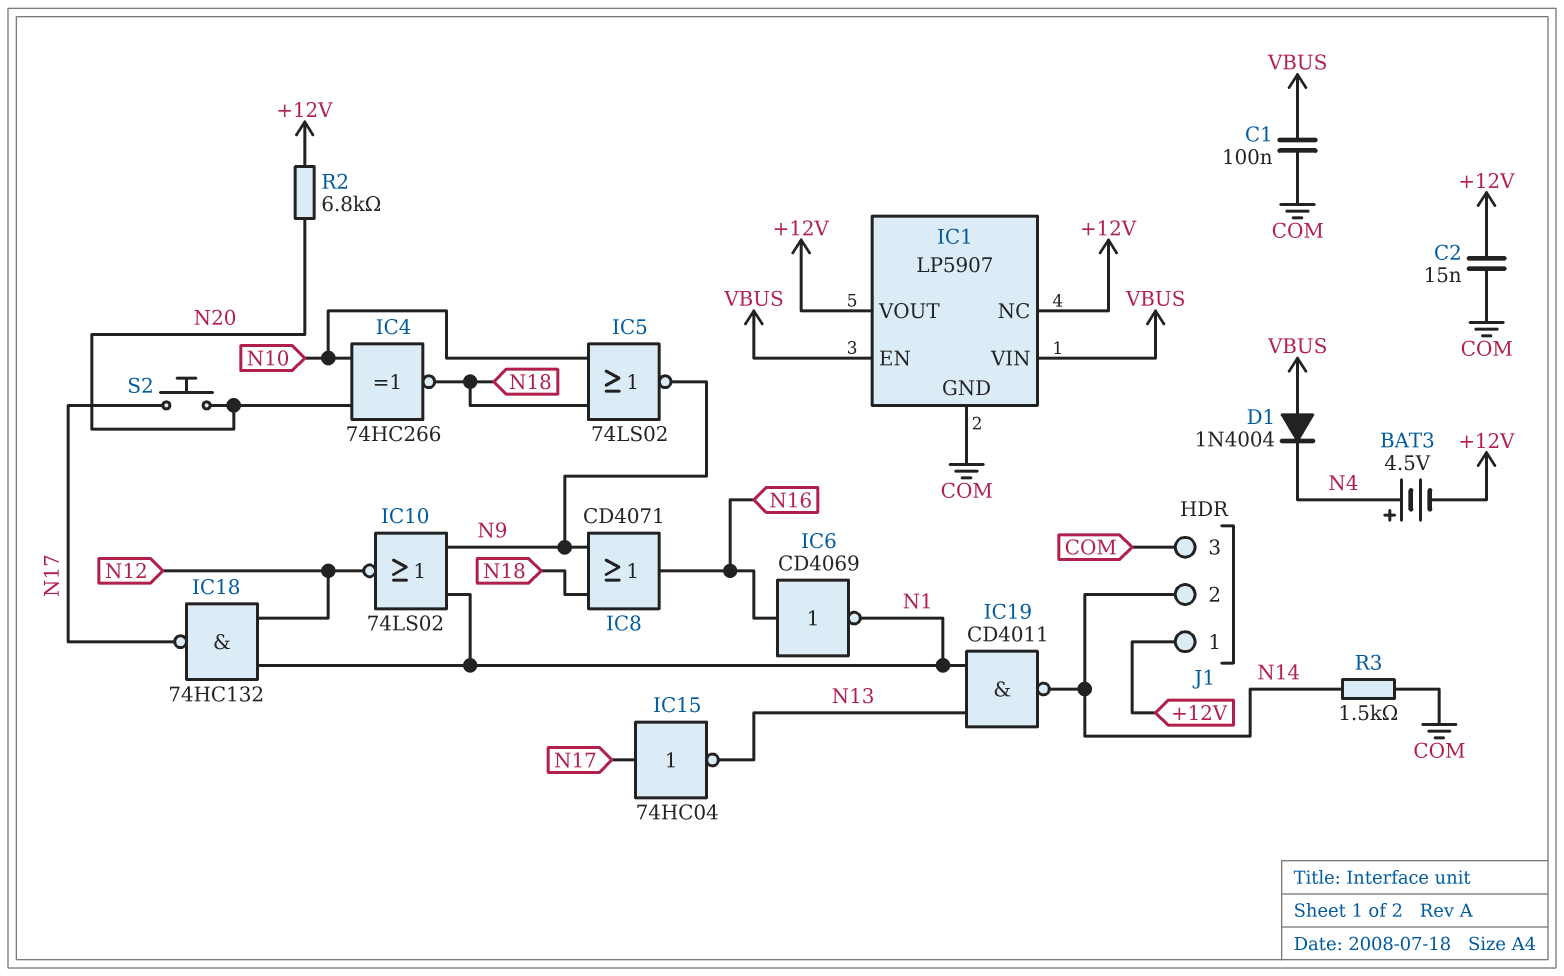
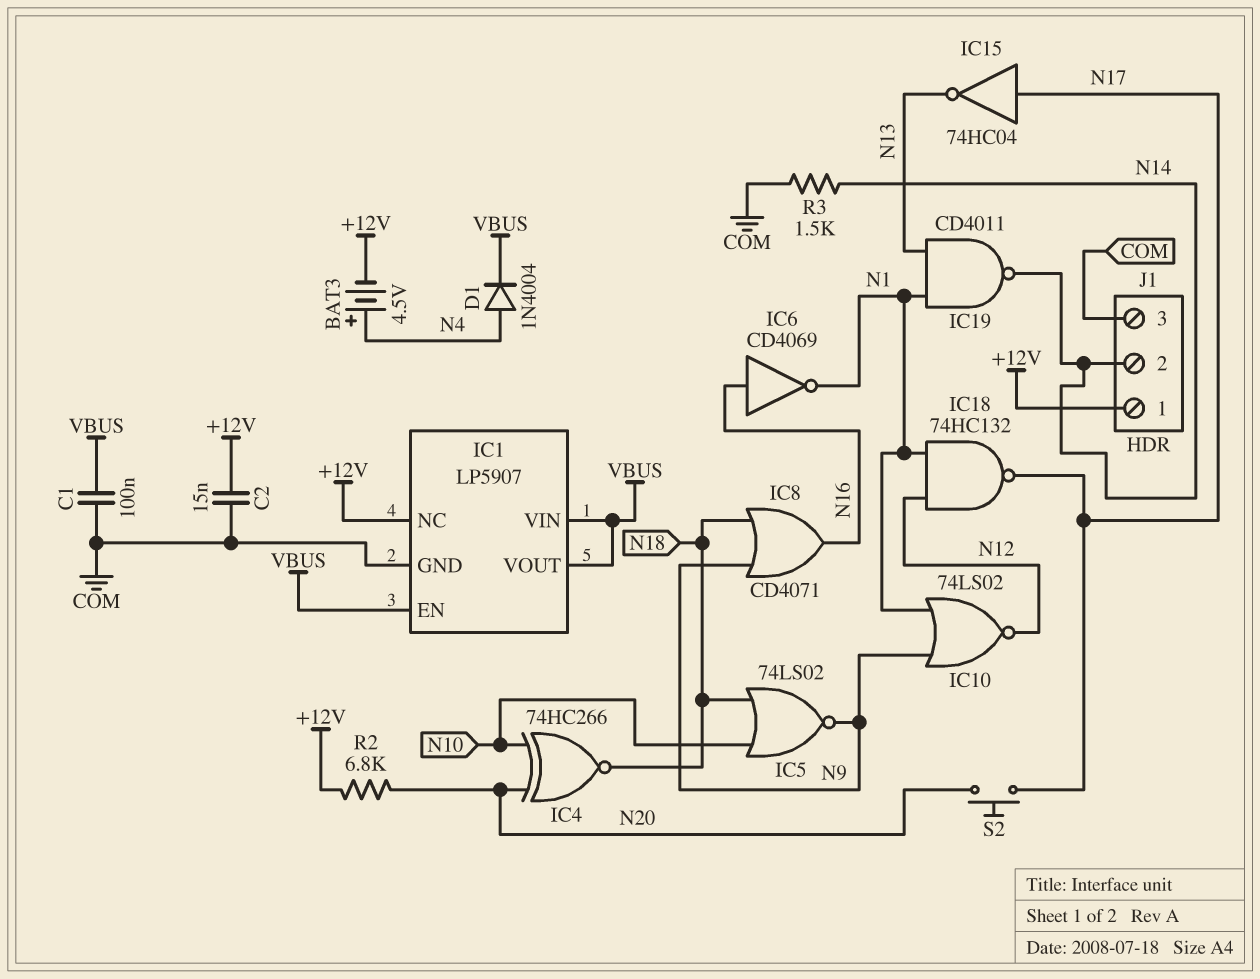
D1: diode 1N4004 (A VBUS, K N4) -> diode 1N4004 (A N4, K VBUS)
IC1 pin VOUT: +12V -> VBUS

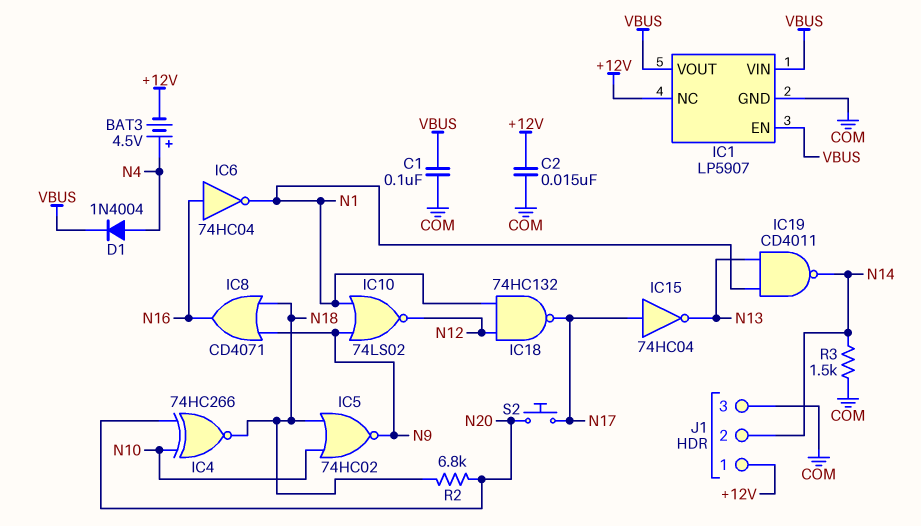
IC5: NOR 74LS02 (in N10, in N18, out N9) -> NOR 74HC02 (in N10, in N18, out N9)
IC6: NOT CD4069 (in N16, out N1) -> NOT 74HC04 (in N16, out N1)
R2: 6.8k (+12V, N20) -> 6.8k (N18, N20)

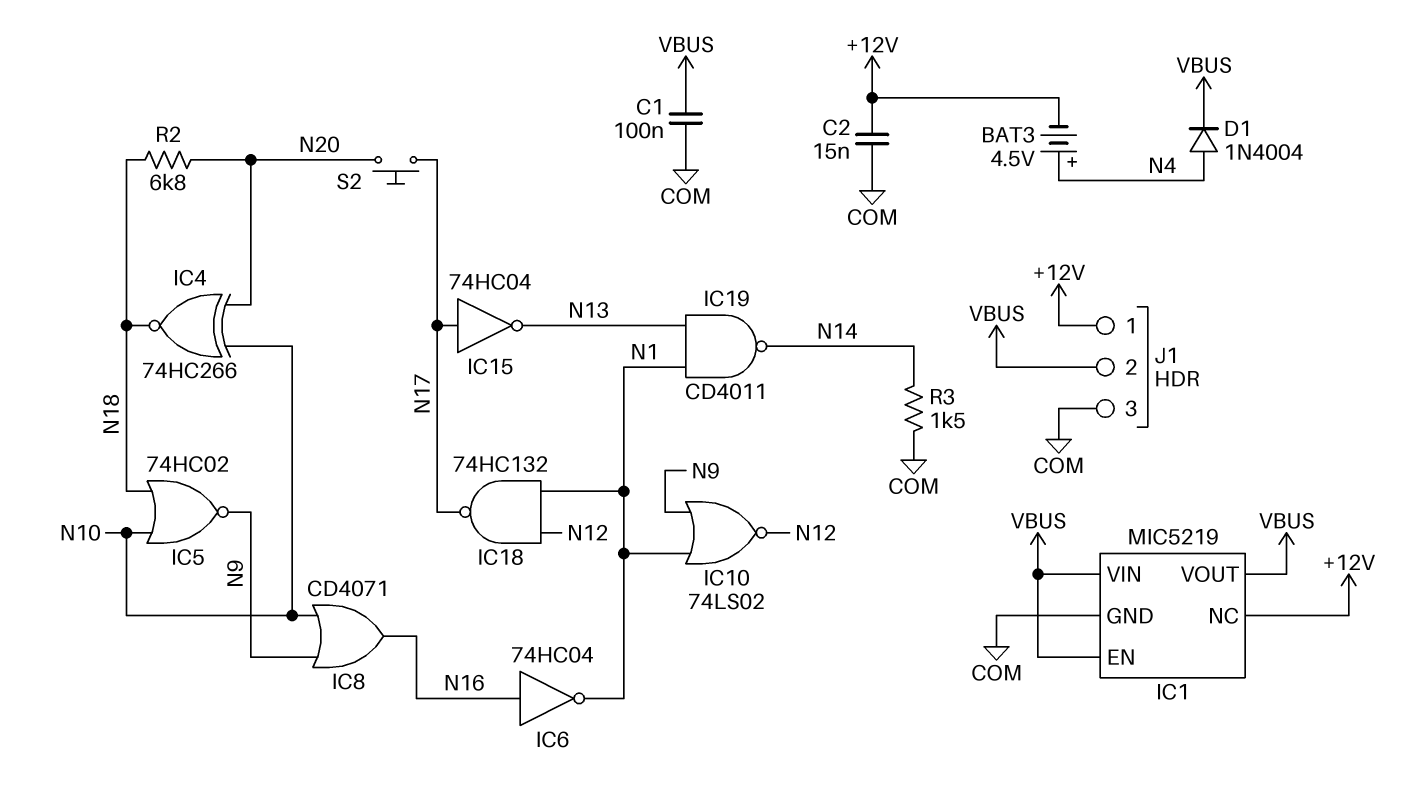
IC1: LP5907 -> MIC5219
IC8: OR CD4071 (in N9, in N18, out N16) -> OR CD4071 (in N9, in N10, out N16)
J1 pin 2: N14 -> VBUS

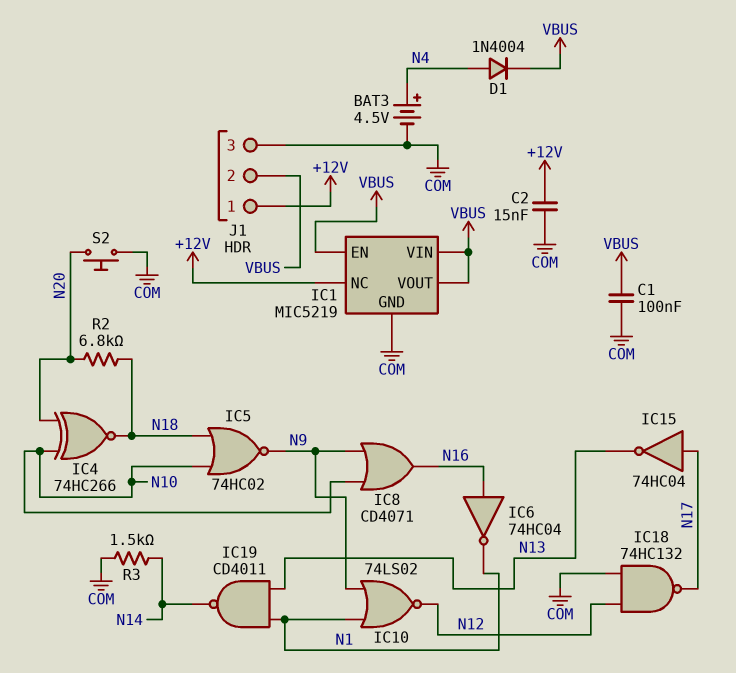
BAT3: 4.5V (plus N4, minus +12V) -> 4.5V (plus N4, minus COM)
IC18: NAND 74HC132 (in N1, in N12, out N17) -> NAND 74HC132 (in COM, in N12, out N17)
S2: button (N17, N20) -> button (COM, N20)

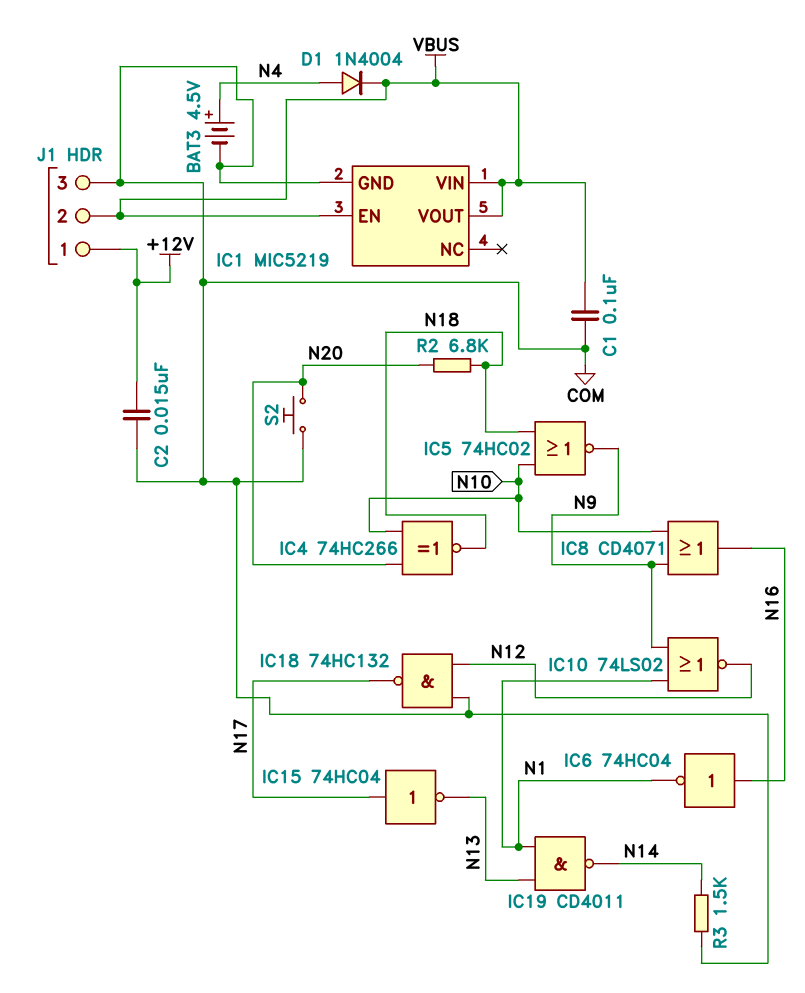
IC1 pin NC: +12V -> none

